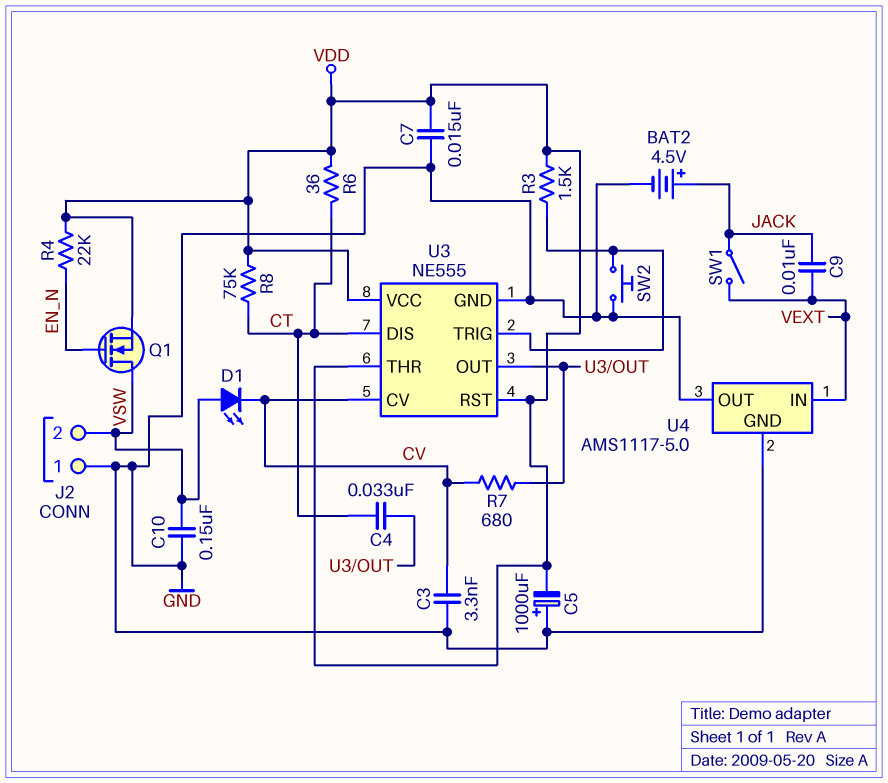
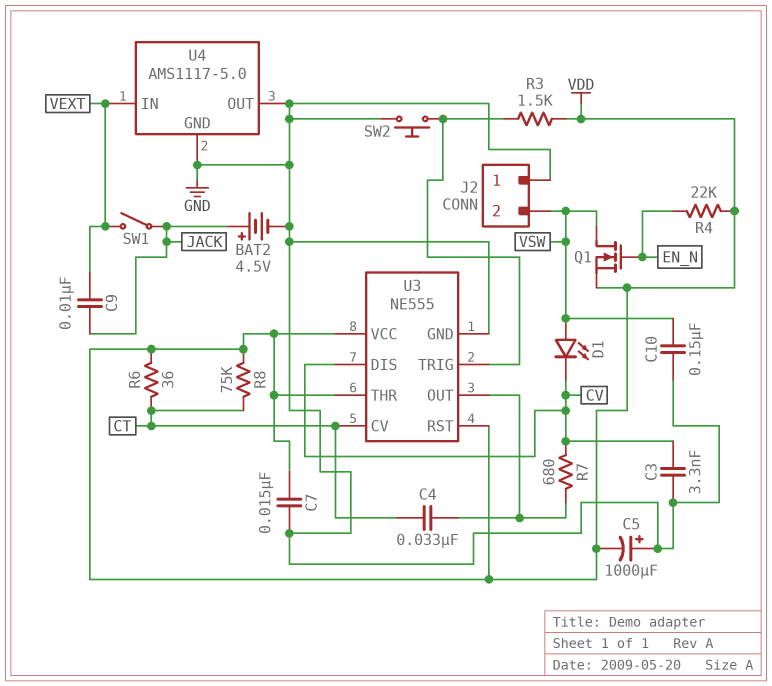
U3 pin CV: CV -> CT
U3 pin DIS: CT -> CV

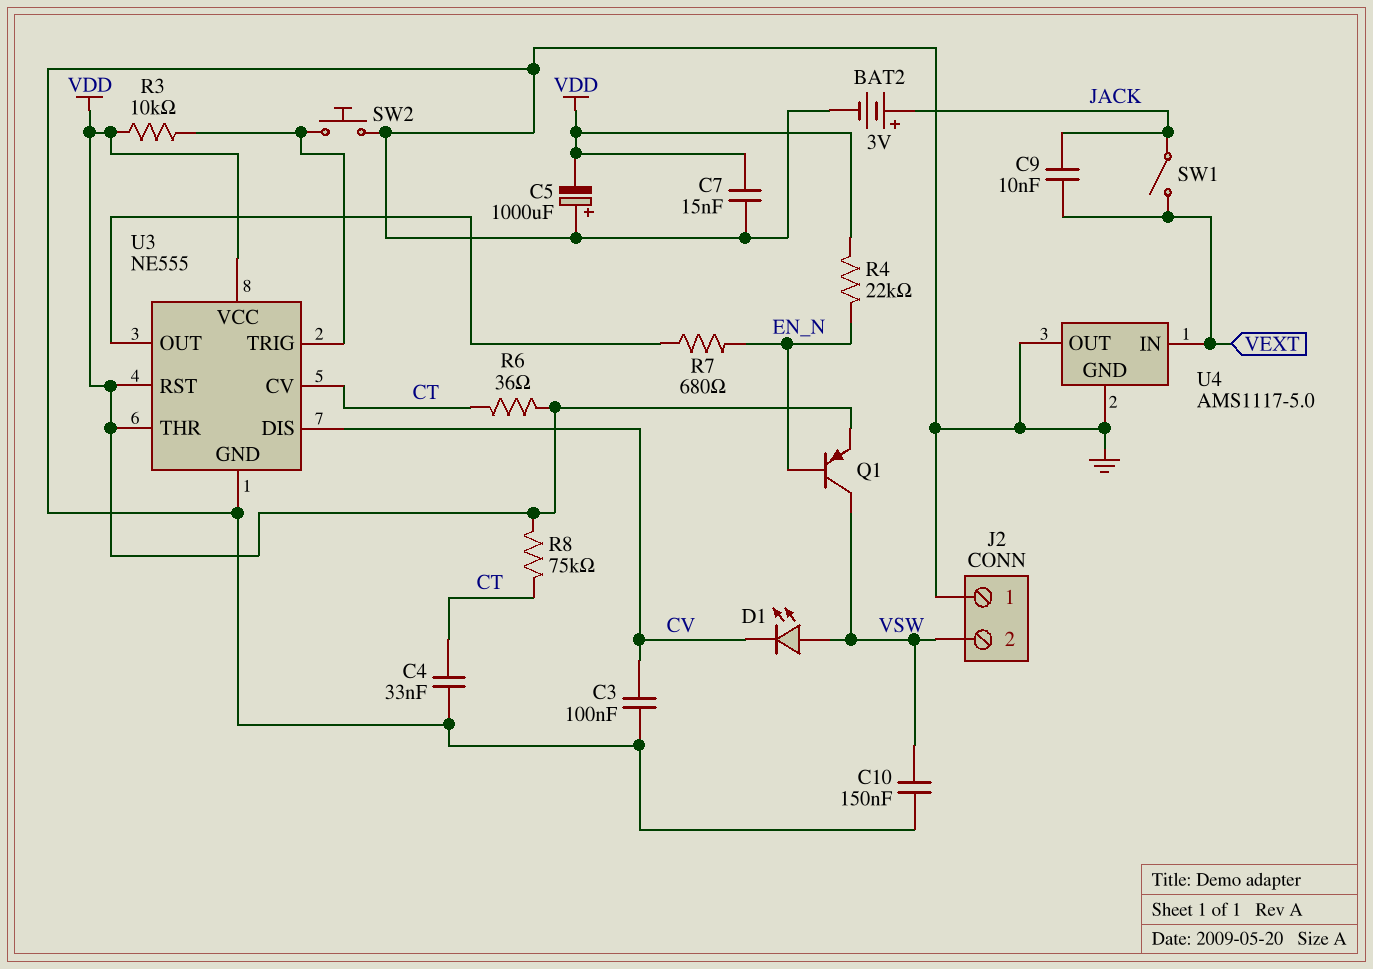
BAT2: 4.5V (plus JACK, minus GND) -> 3V (plus JACK, minus GND)
C3: 3.3nF (CV, GND) -> 100nF (CV, GND)
C4: 33nF (CT, U3/OUT) -> 33nF (CT, GND)
Q1: NMOS (G EN_N, D VSW, S VDD) -> PNP (B EN_N, C VSW, E VDD)
R3: 1.5k (U3/TRIG, VDD) -> 10k (U3/TRIG, VDD)
R7: 680 (CV, U3/OUT) -> 680 (EN_N, U3/OUT)

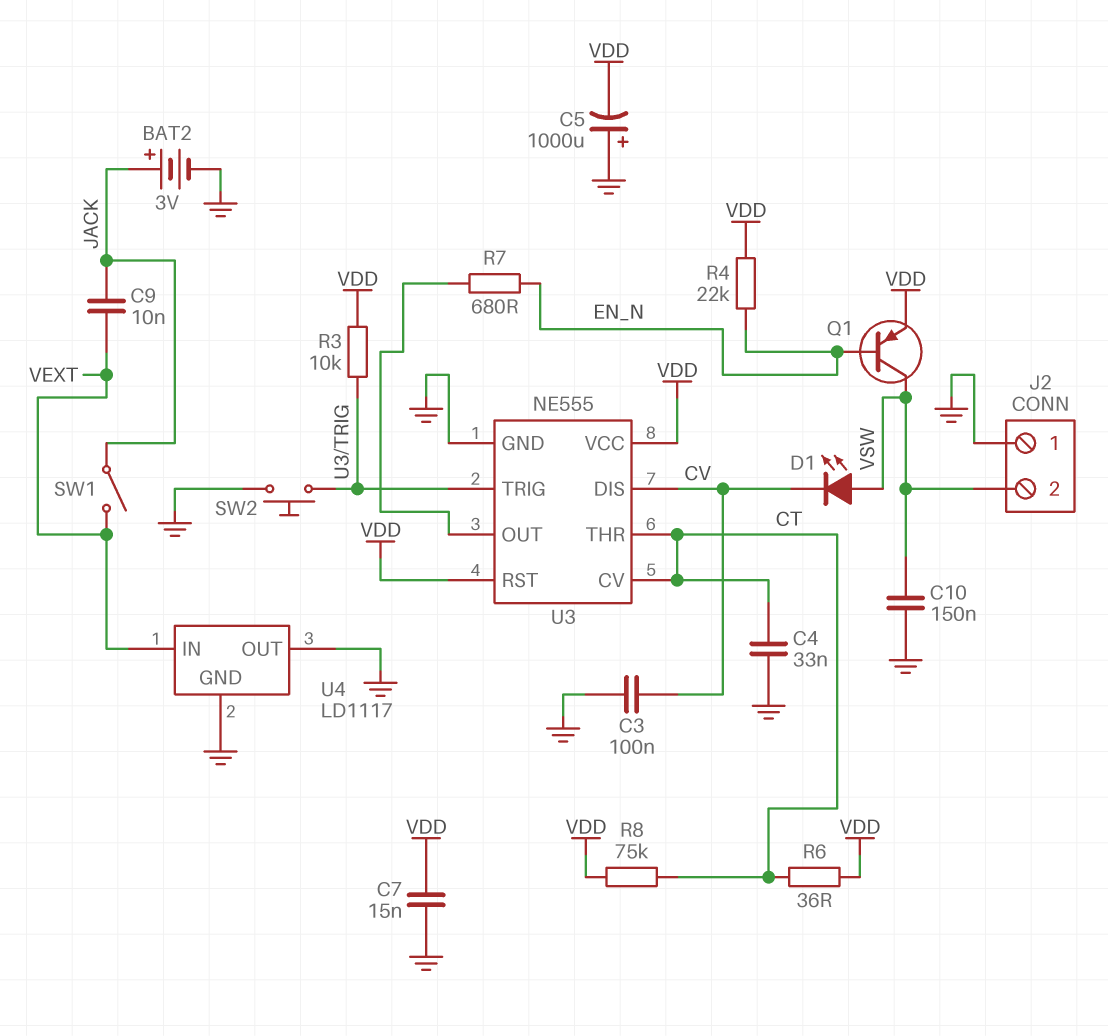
U3 pin THR: VDD -> CT
U4: AMS1117-5.0 -> LD1117

